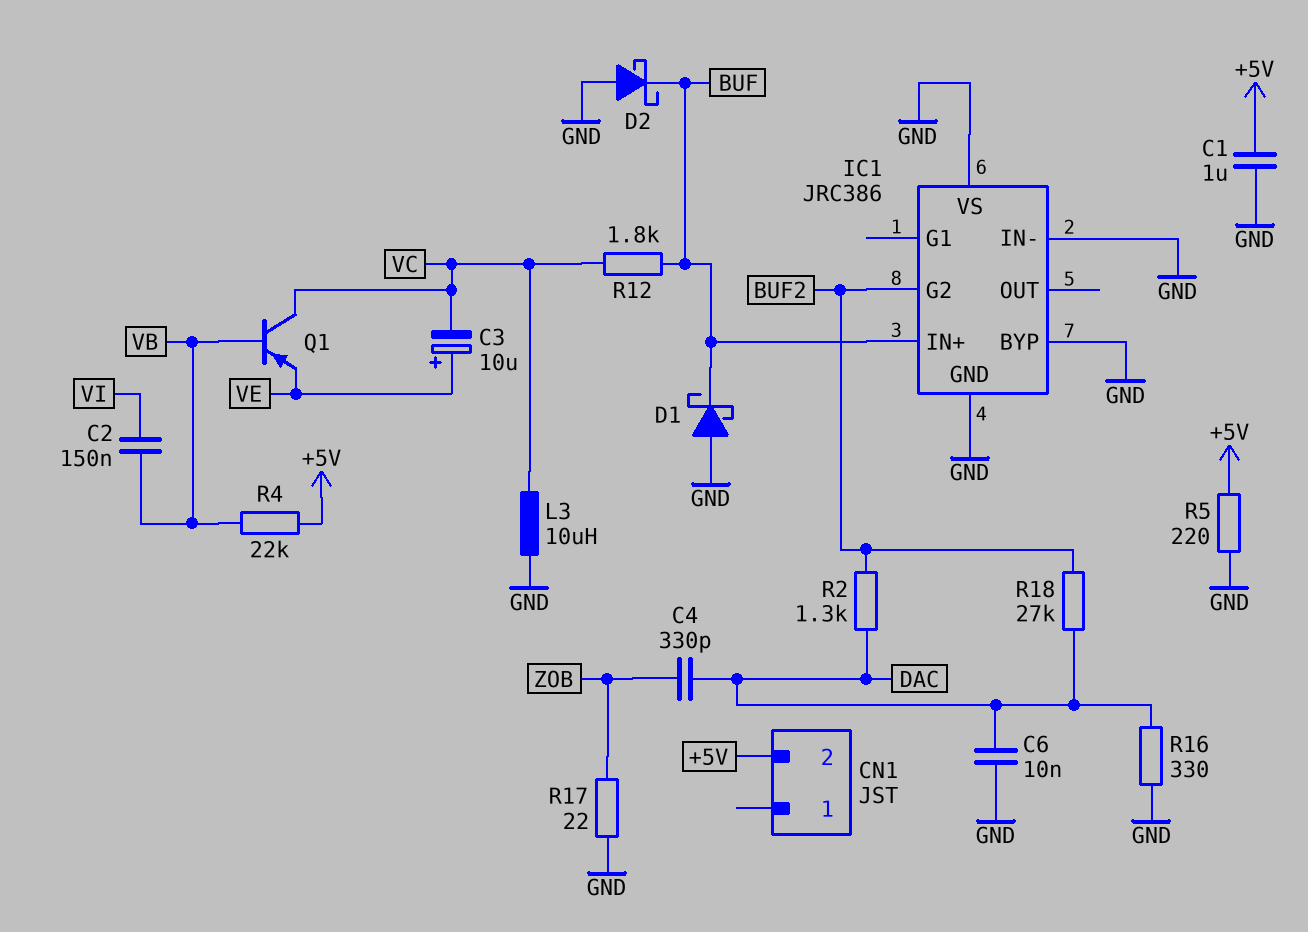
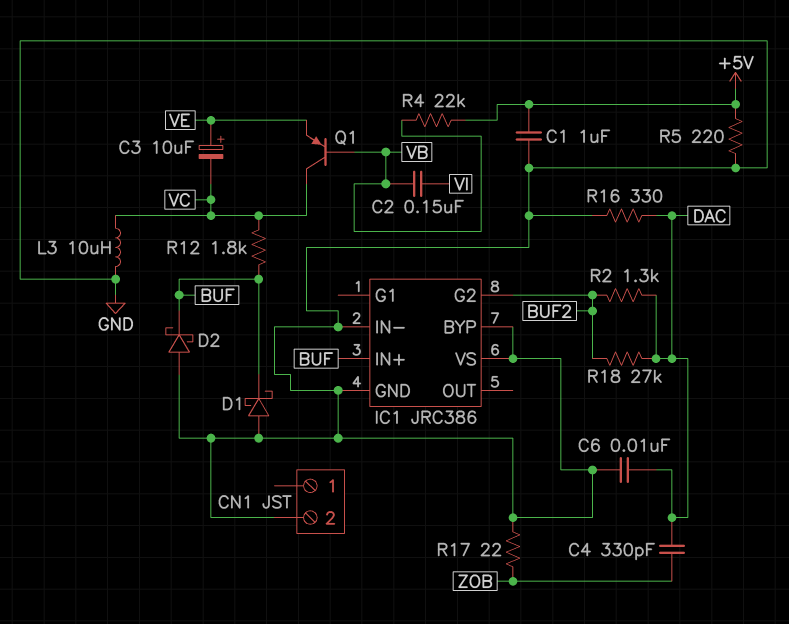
CN1 pin 2: +5V -> GND

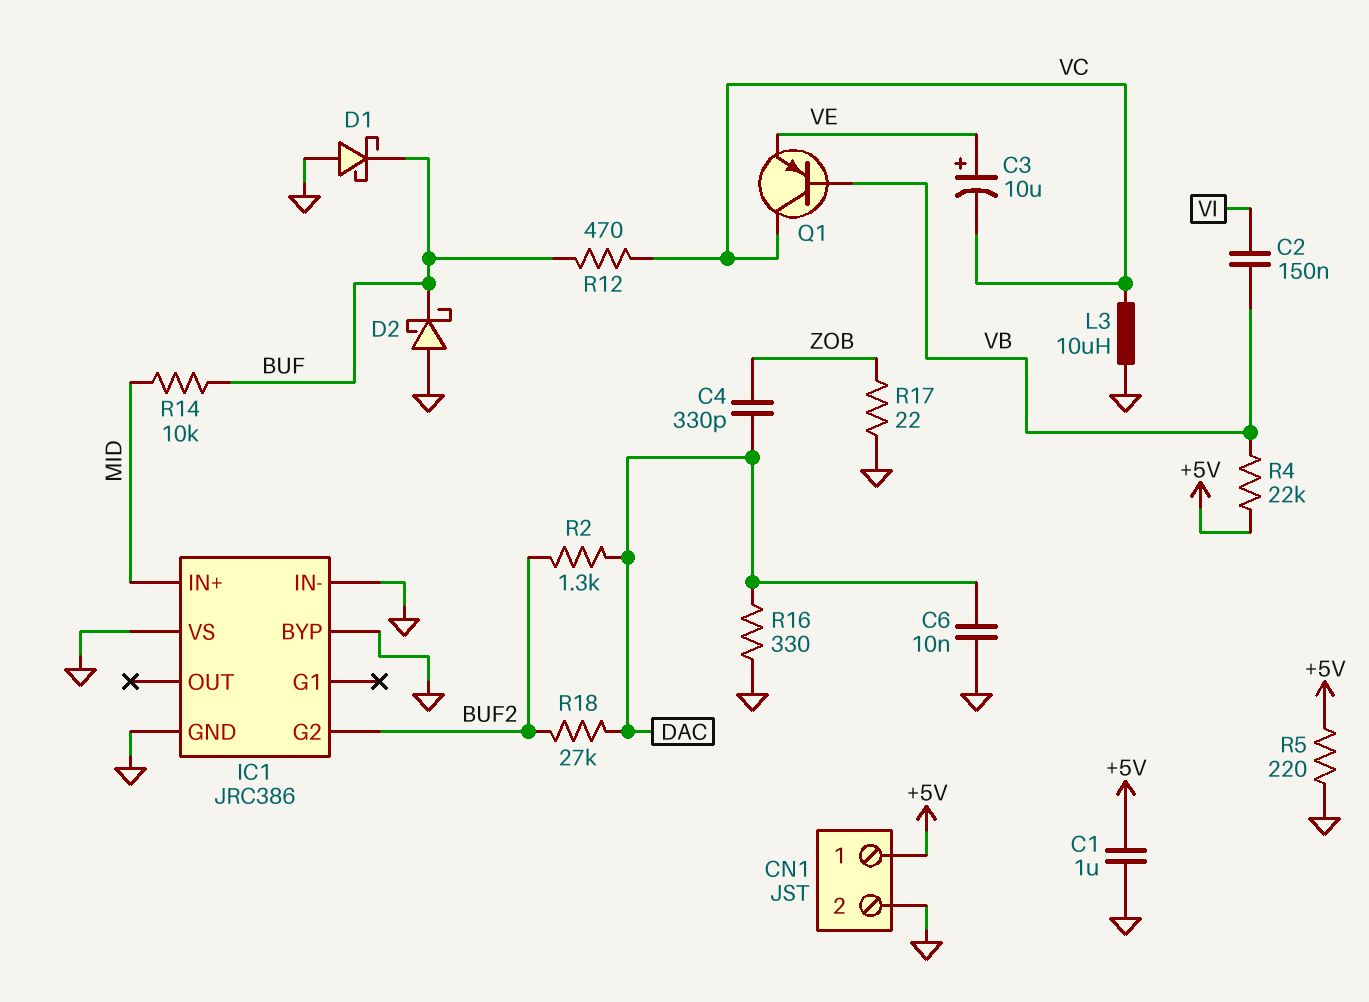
CN1 pin 1: none -> +5V
IC1 pin IN+: BUF -> MID
R12: 1.8k (BUF, VC) -> 470 (BUF, VC)
R14: none -> 10k (BUF, MID)

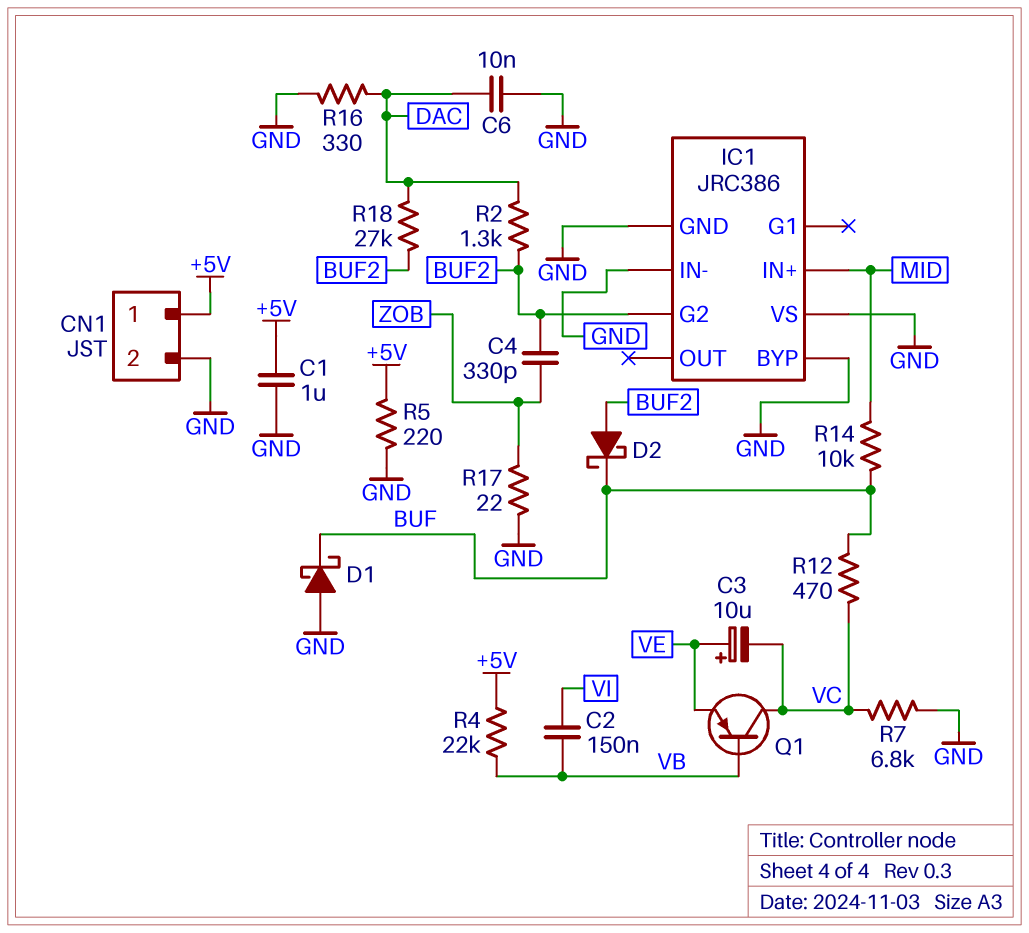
C4: 330pF (DAC, ZOB) -> 330pF (BUF2, ZOB)
D2: schottky (A GND, K BUF) -> schottky (A BUF2, K BUF)
L3: 10uH (GND, VC) -> none
R7: none -> 6.8k (GND, VC)

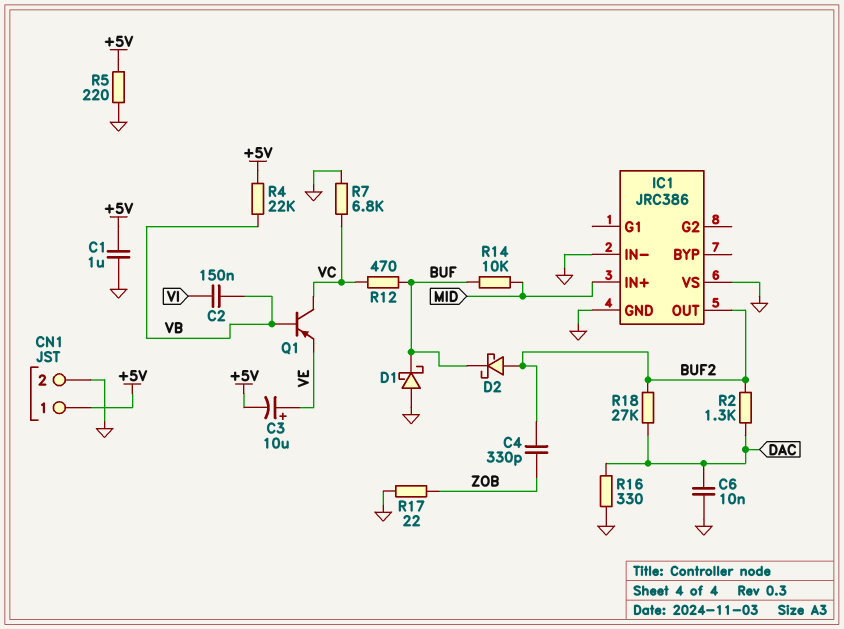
C3: 10uF (plus VE, minus VC) -> 10uF (plus VE, minus +5V)
IC1 pin BYP: GND -> none
IC1 pin G2: BUF2 -> none
IC1 pin OUT: none -> BUF2

